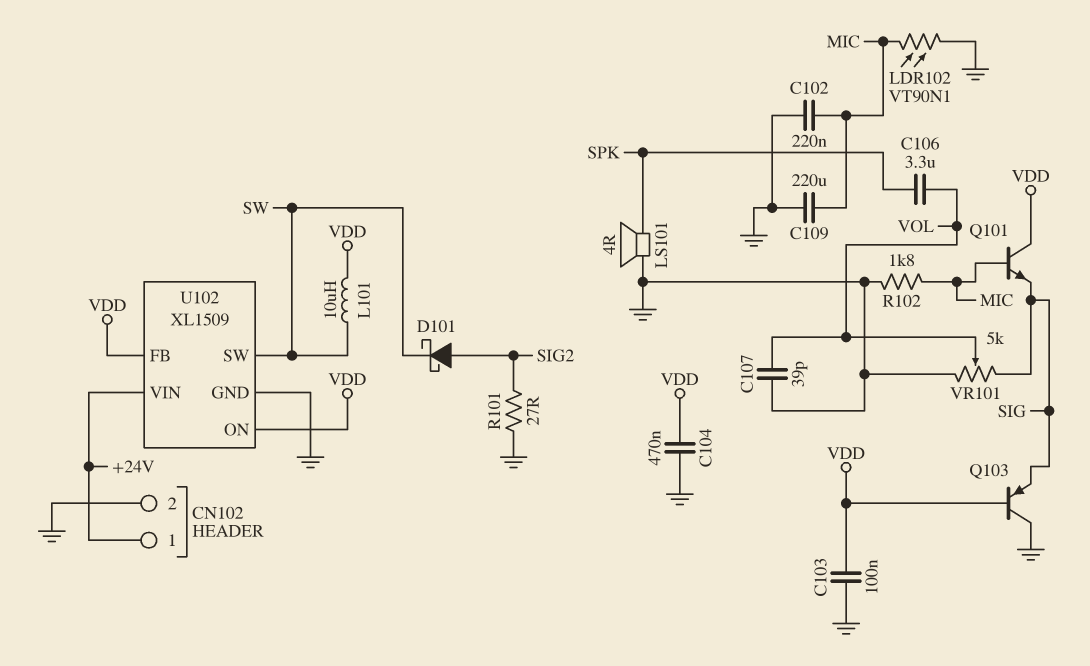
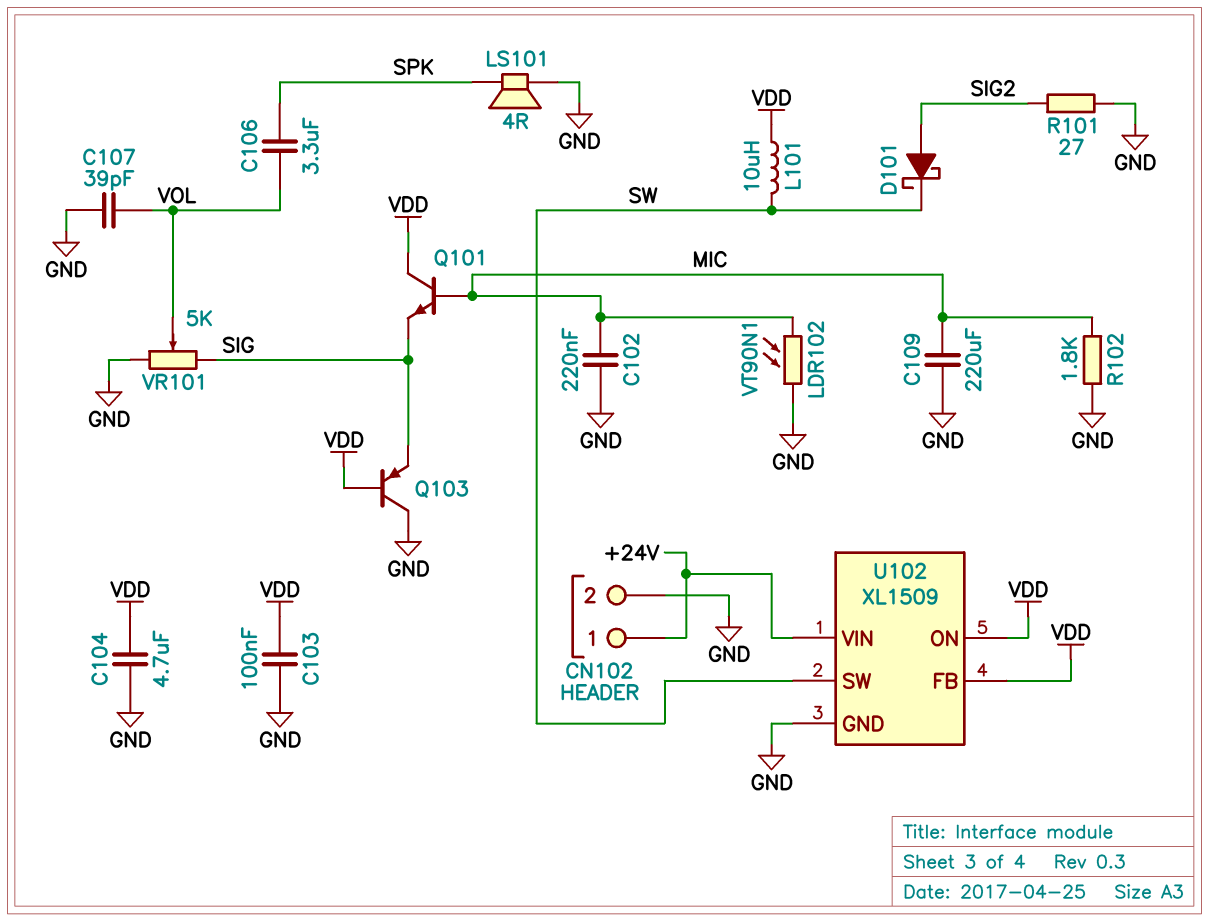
C104: 470nF (GND, VDD) -> 4.7uF (GND, VDD)

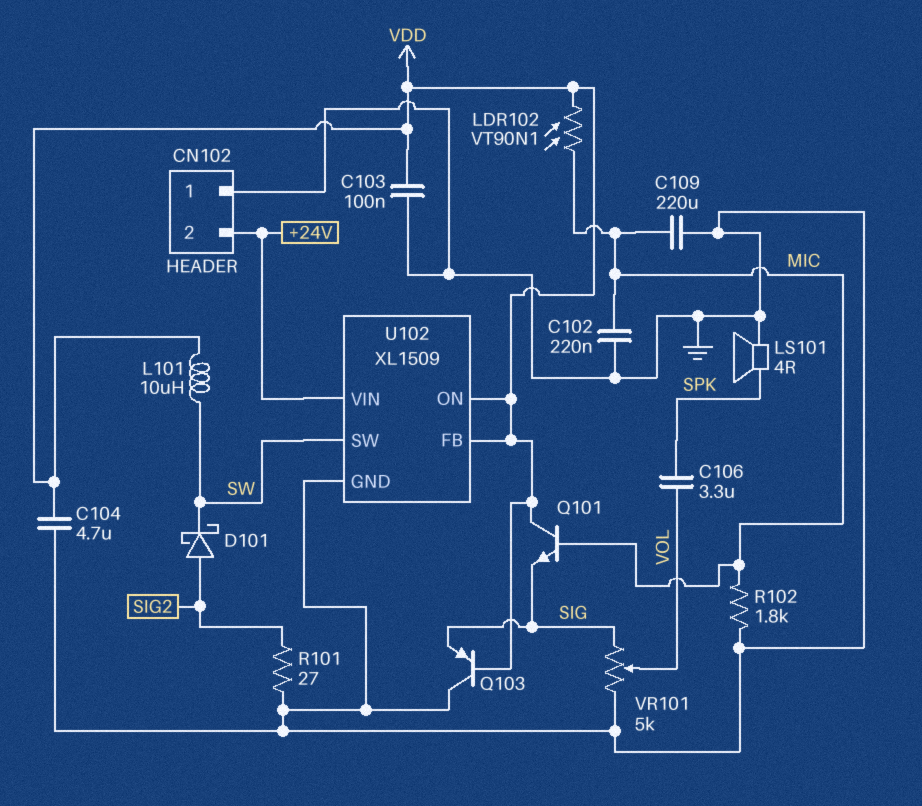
C107: 39pF (GND, VOL) -> none
CN102 pin 1: +24V -> GND
CN102 pin 2: GND -> +24V
LDR102: VT90N1 (GND, MIC) -> VT90N1 (MIC, VDD)

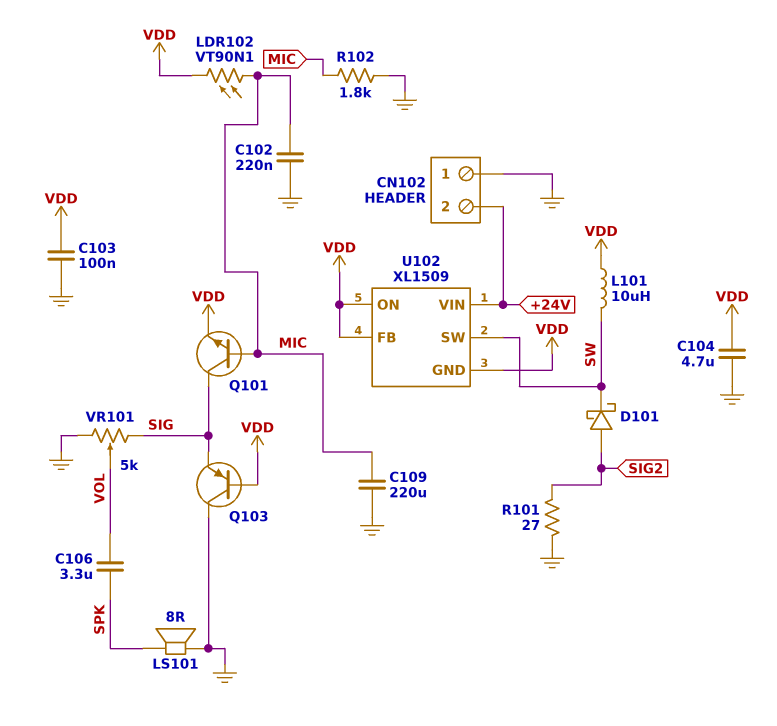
LS101: speaker 4R (GND, SPK) -> speaker 8R (GND, SPK)
Q101: NPN (B MIC, C VDD, E SIG) -> NPN (B MIC, C SIG, E VDD)
U102 pin GND: GND -> VDD

